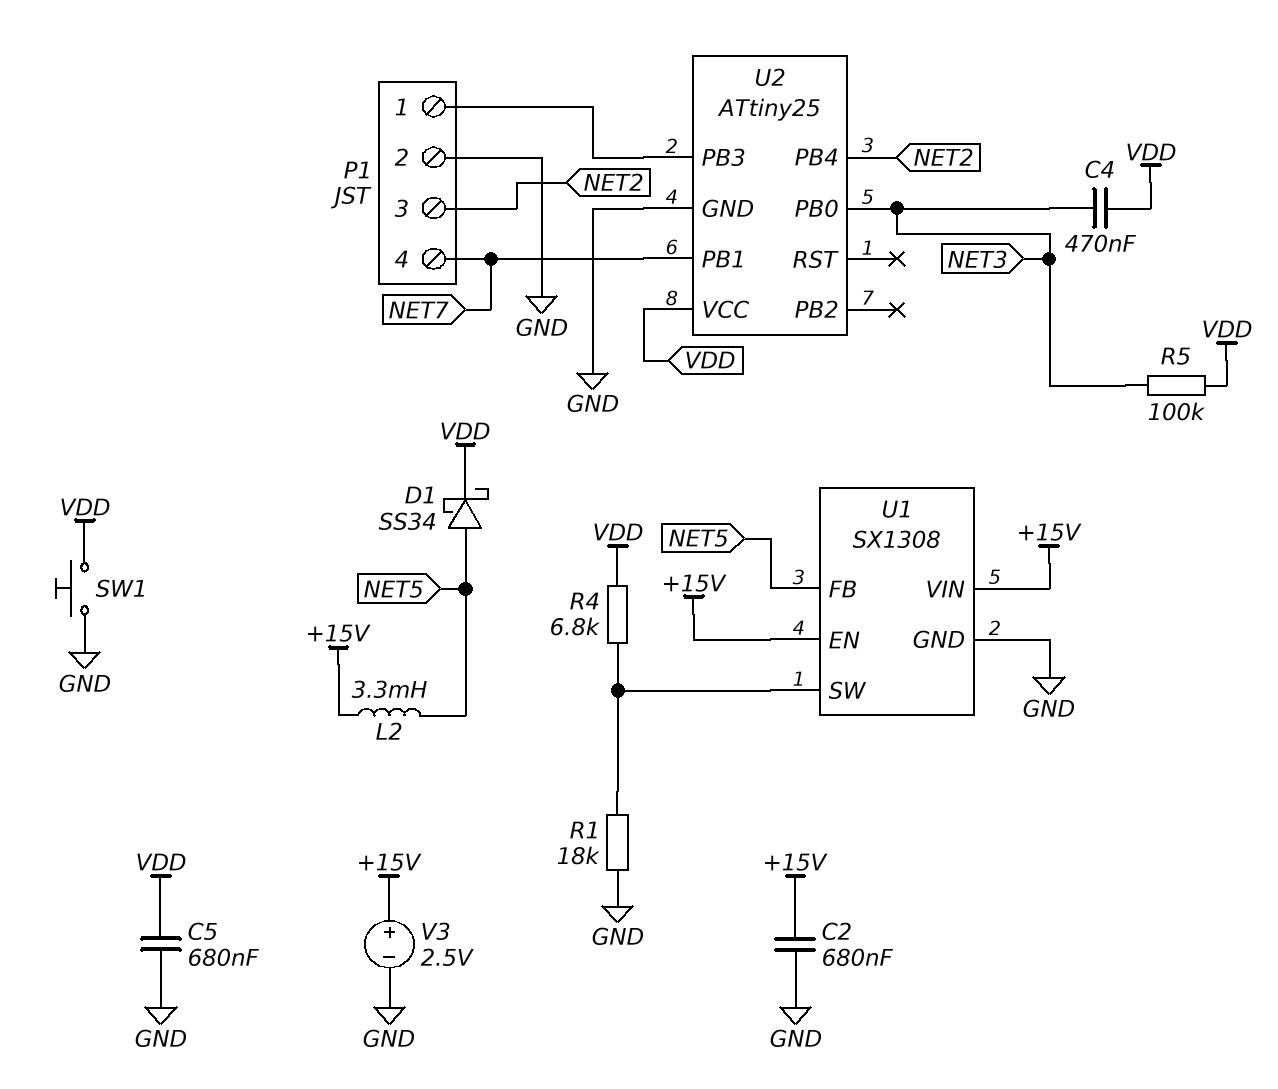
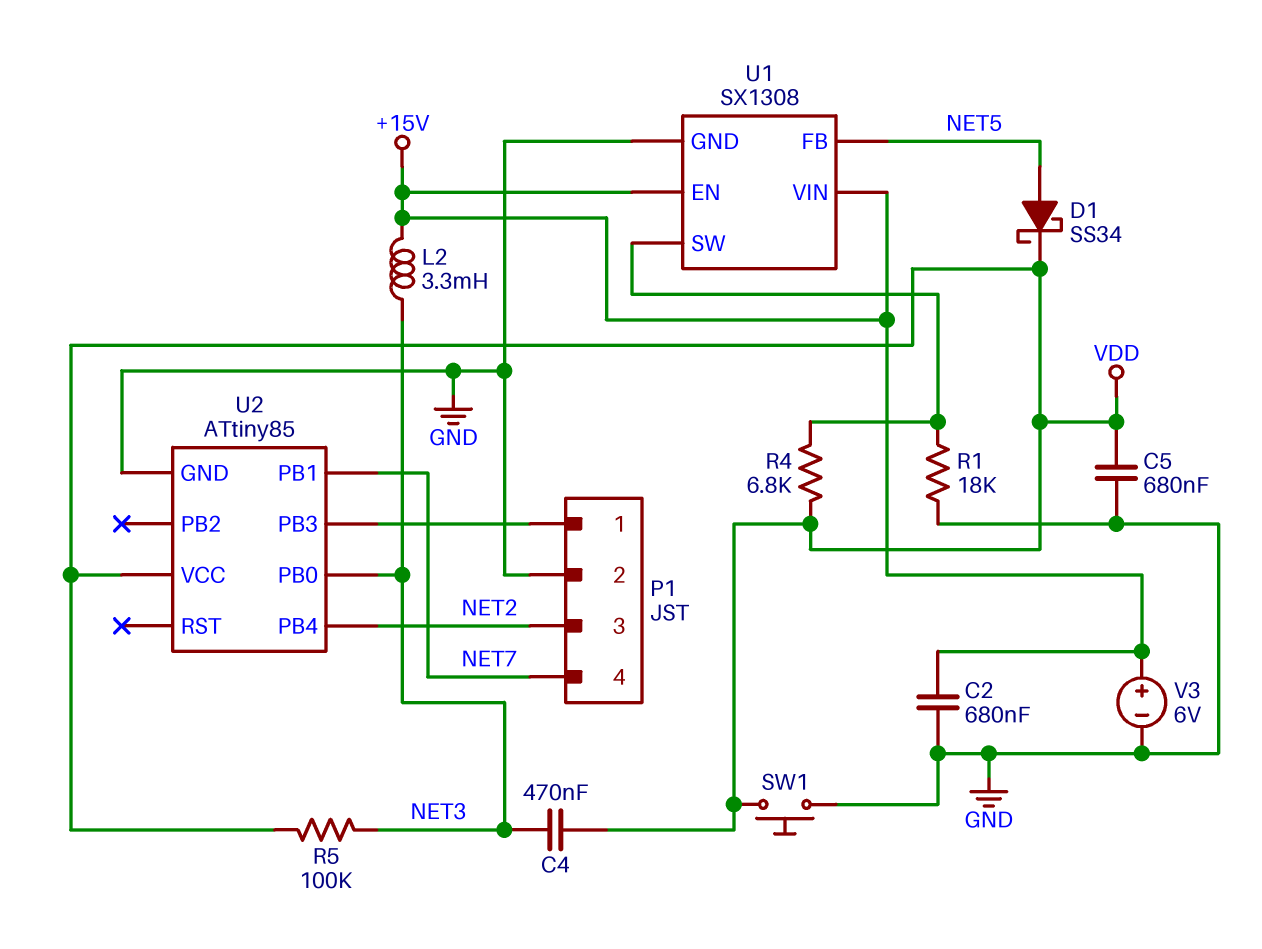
L2: 3.3mH (+15V, NET5) -> 3.3mH (+15V, NET3)
U2: ATtiny25 -> ATtiny85
V3: 2.5V (plus +15V, minus GND) -> 6V (plus +15V, minus GND)

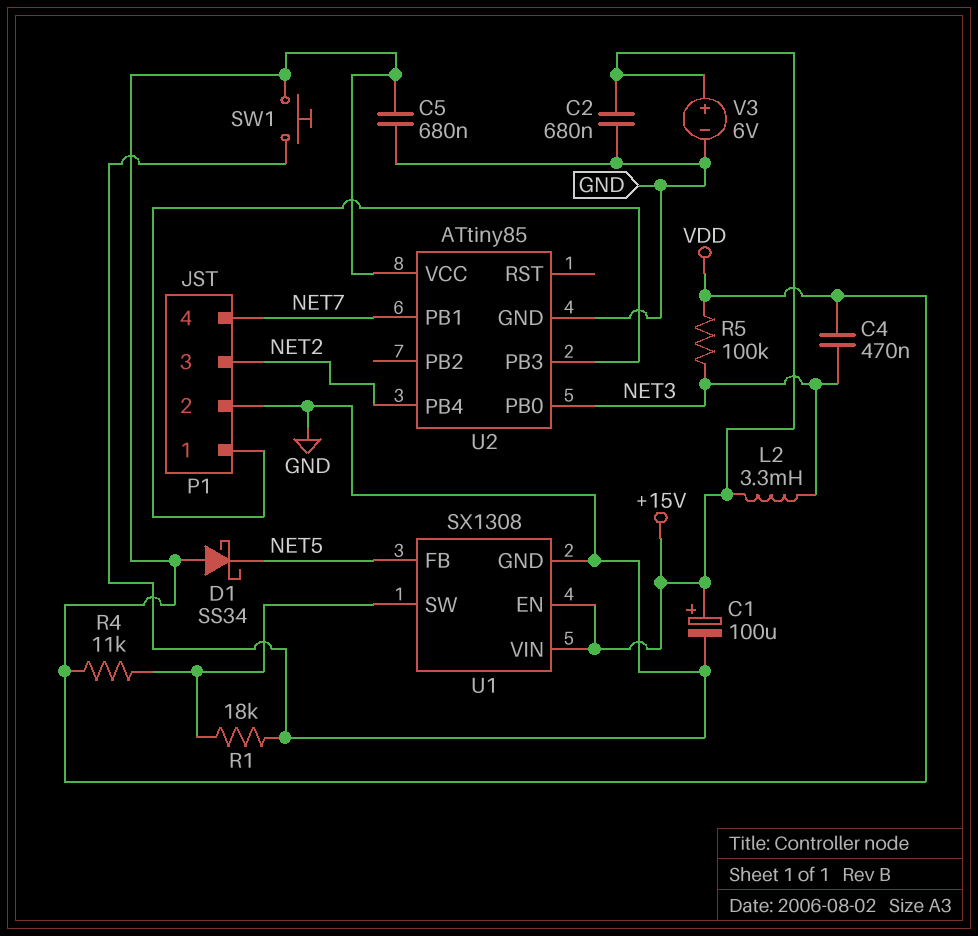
C1: none -> 100uF (plus +15V, minus GND)
D1: schottky SS34 (A NET5, K VDD) -> schottky SS34 (A VDD, K NET5)
R4: 6.8k (U1/SW, VDD) -> 11k (U1/SW, VDD)

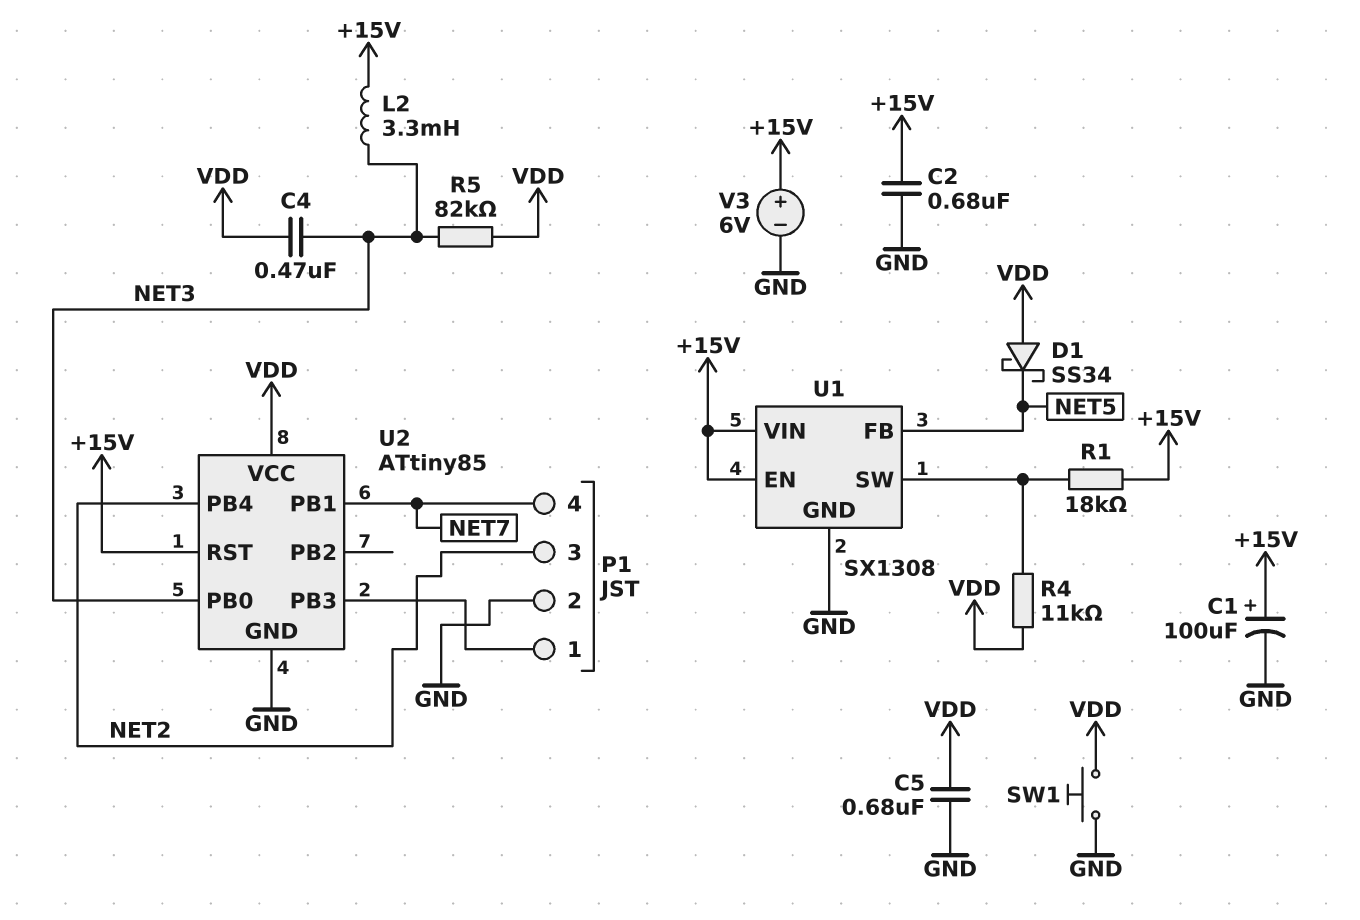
R1: 18k (GND, U1/SW) -> 18k (+15V, U1/SW)
R5: 100k (NET3, VDD) -> 82k (NET3, VDD)
U2 pin RST: none -> +15V

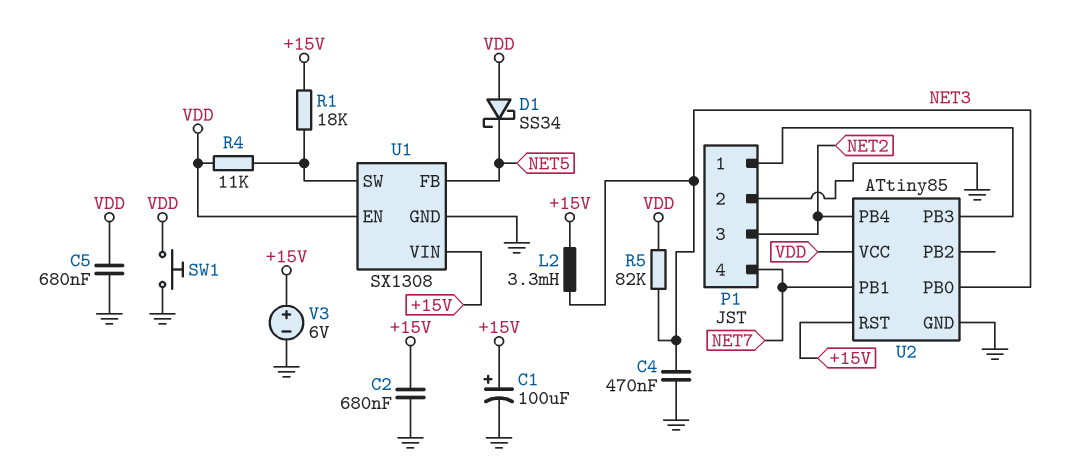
C4: 470nF (NET3, VDD) -> 470nF (GND, NET3)
U1 pin EN: +15V -> VDD

